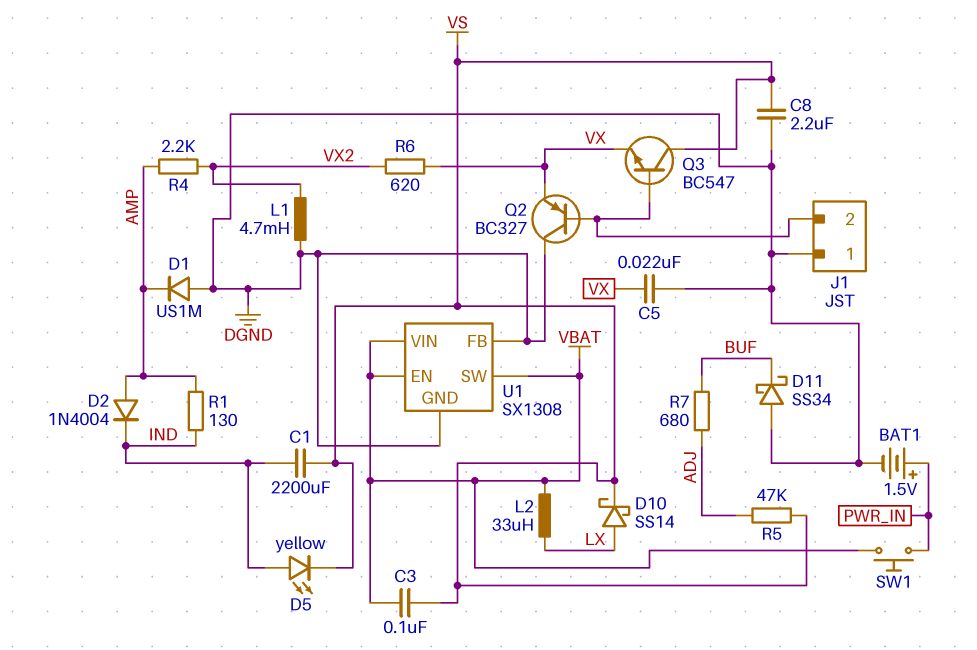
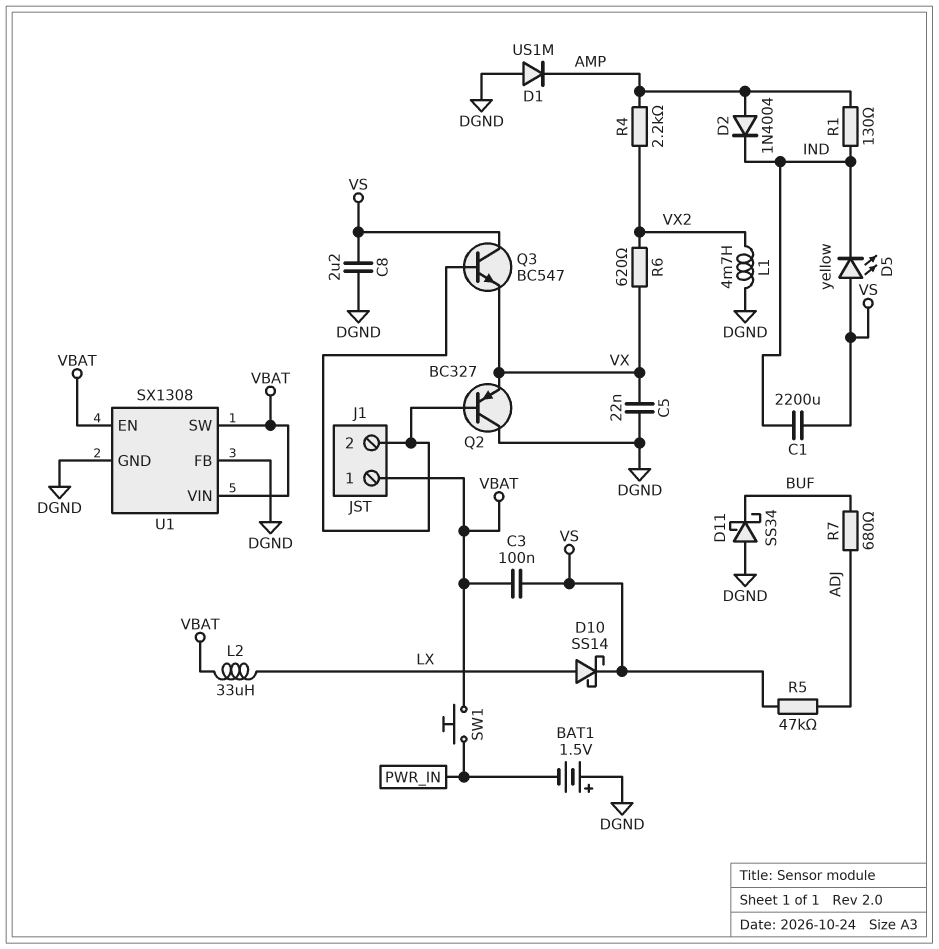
BAT1: 1.5V (plus PWR_IN, minus DGND) -> 1.5V (plus DGND, minus PWR_IN)
D5: LED yellow (A IND, K VS) -> LED yellow (A VS, K IND)
J1 pin 1: DGND -> VBAT

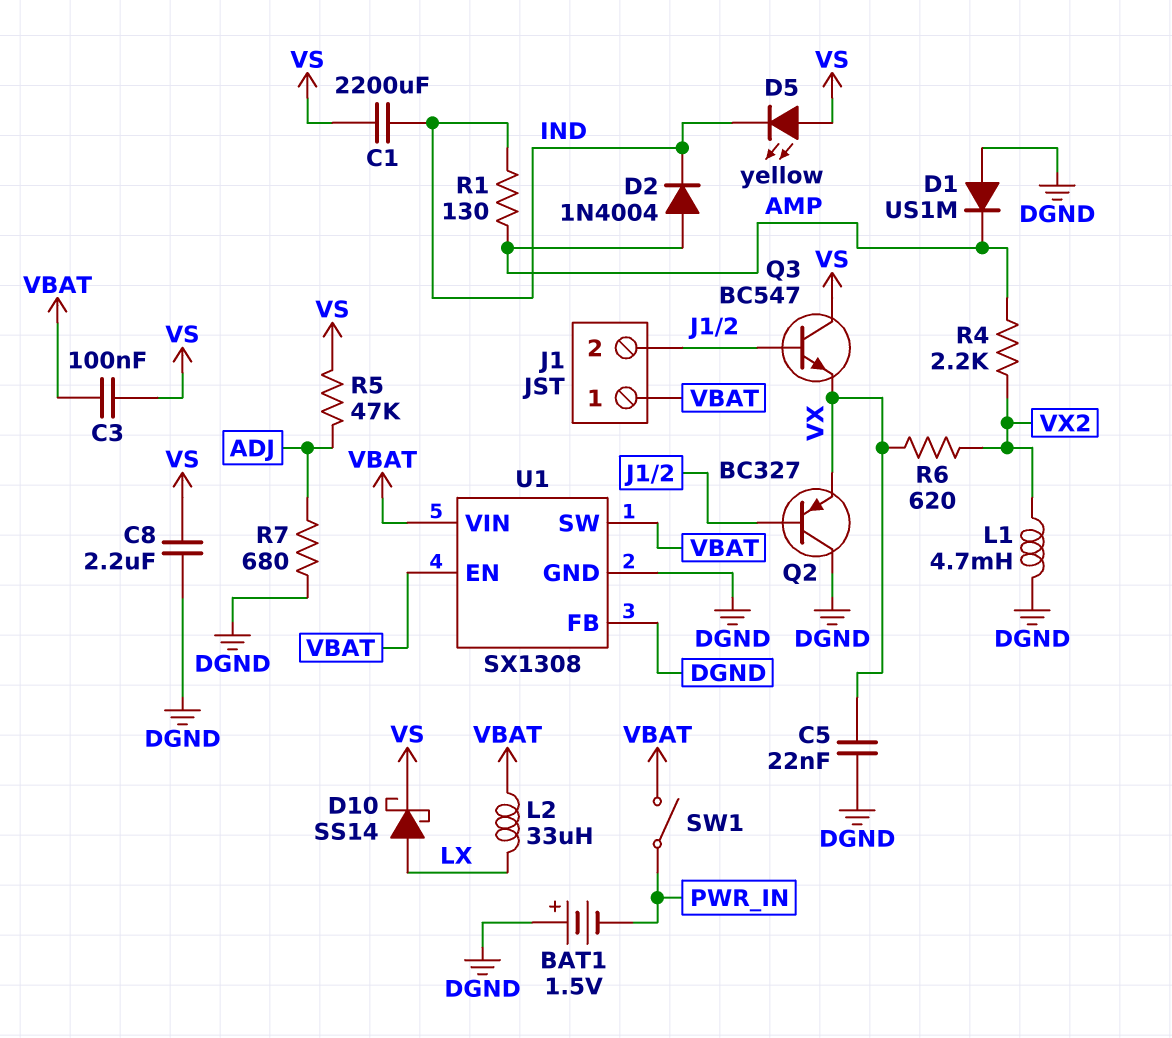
D11: schottky SS34 (A DGND, K BUF) -> none
R7: 680 (ADJ, BUF) -> 680 (ADJ, DGND)
SW1: button (PWR_IN, VBAT) -> switch (PWR_IN, VBAT)

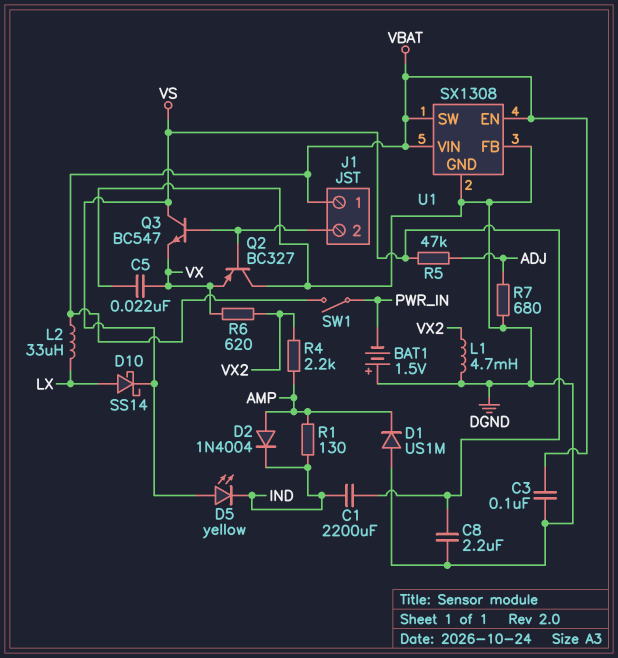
C3: 100nF (VBAT, VS) -> 100nF (DGND, VBAT)

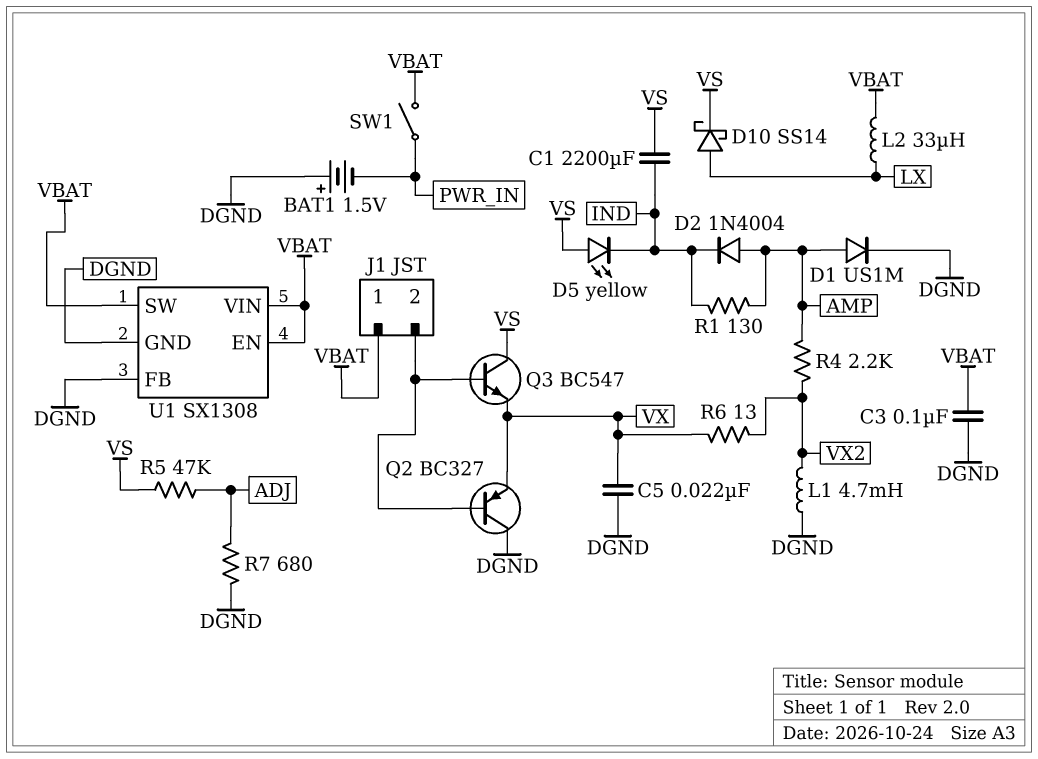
C8: 2.2uF (DGND, VS) -> none
D1: diode US1M (A DGND, K AMP) -> diode US1M (A AMP, K DGND)
R6: 620 (VX, VX2) -> 13 (VX, VX2)

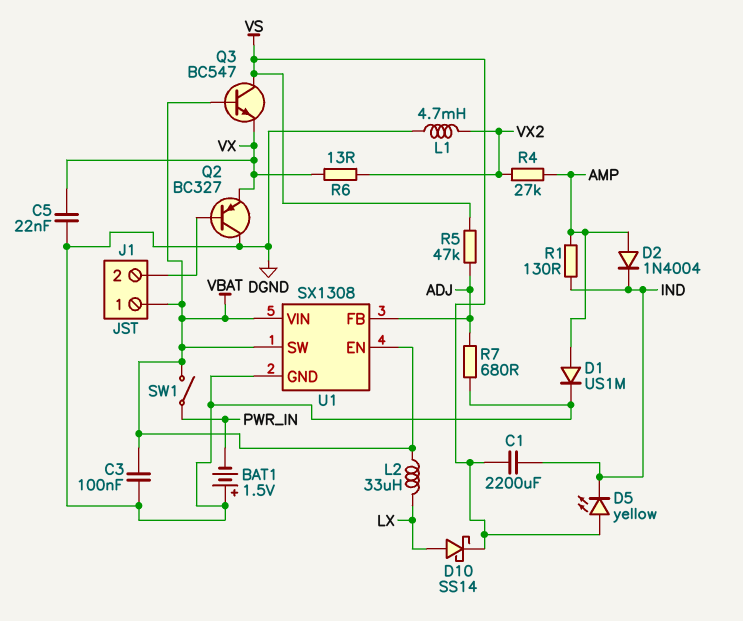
Q3: NPN BC547 (B J1/2, C VS, E VX) -> NPN BC547 (B VBAT, C VS, E VX)
R4: 2.2k (AMP, VX2) -> 27k (AMP, VX2)
U1 pin FB: DGND -> ADJ

